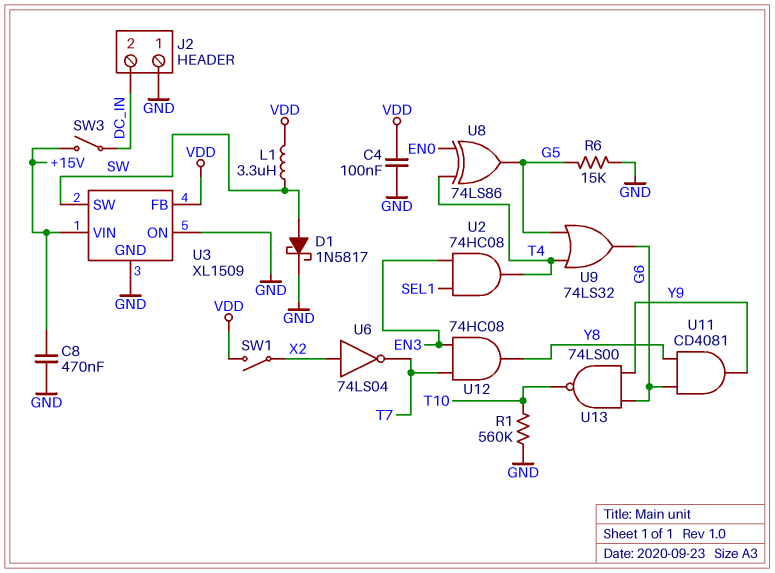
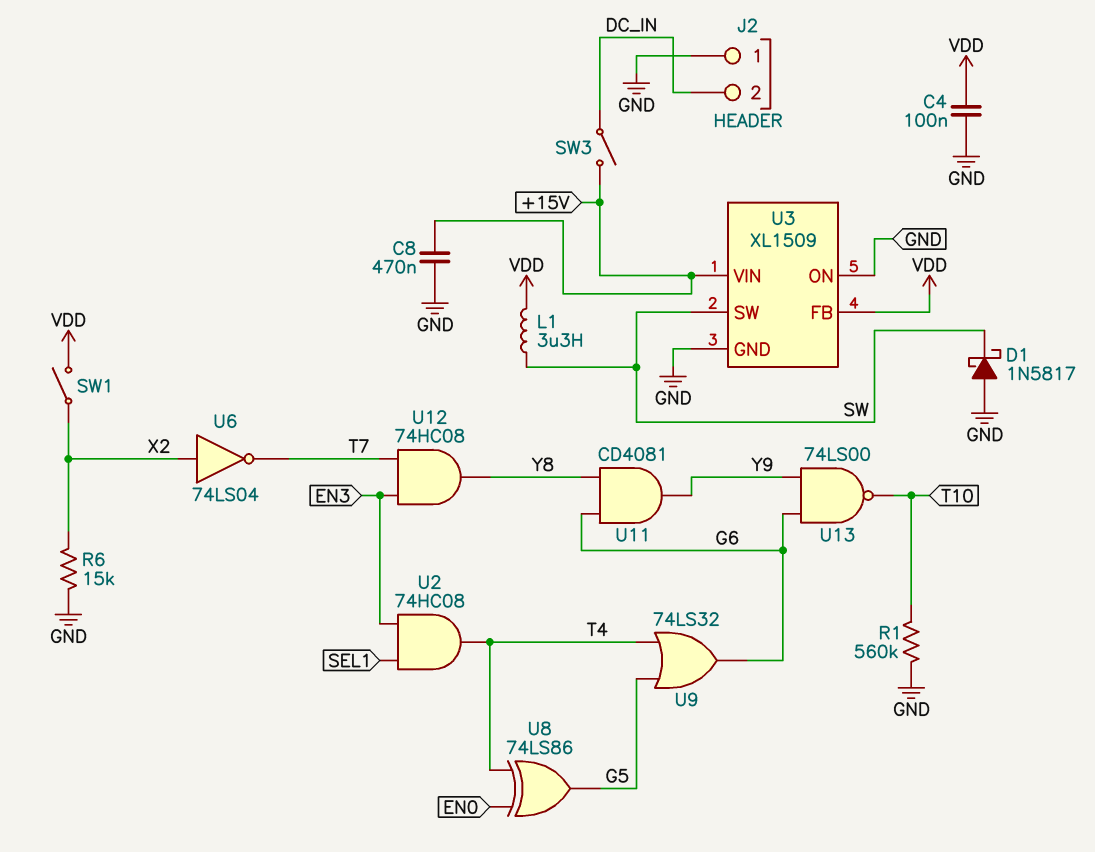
D1: schottky 1N5817 (A SW, K GND) -> schottky 1N5817 (A GND, K SW)
R6: 15k (G5, GND) -> 15k (GND, X2)

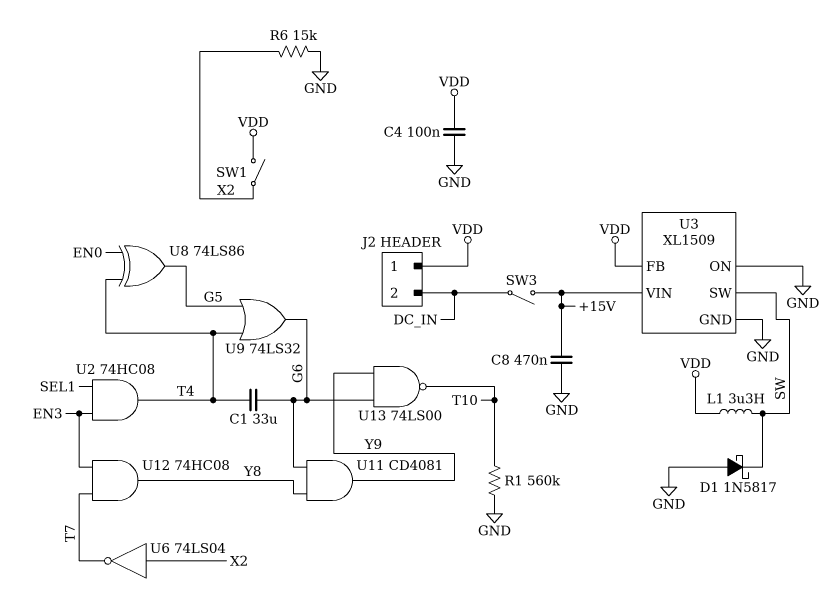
C1: none -> 33uF (G6, T4)
J2 pin 1: GND -> VDD

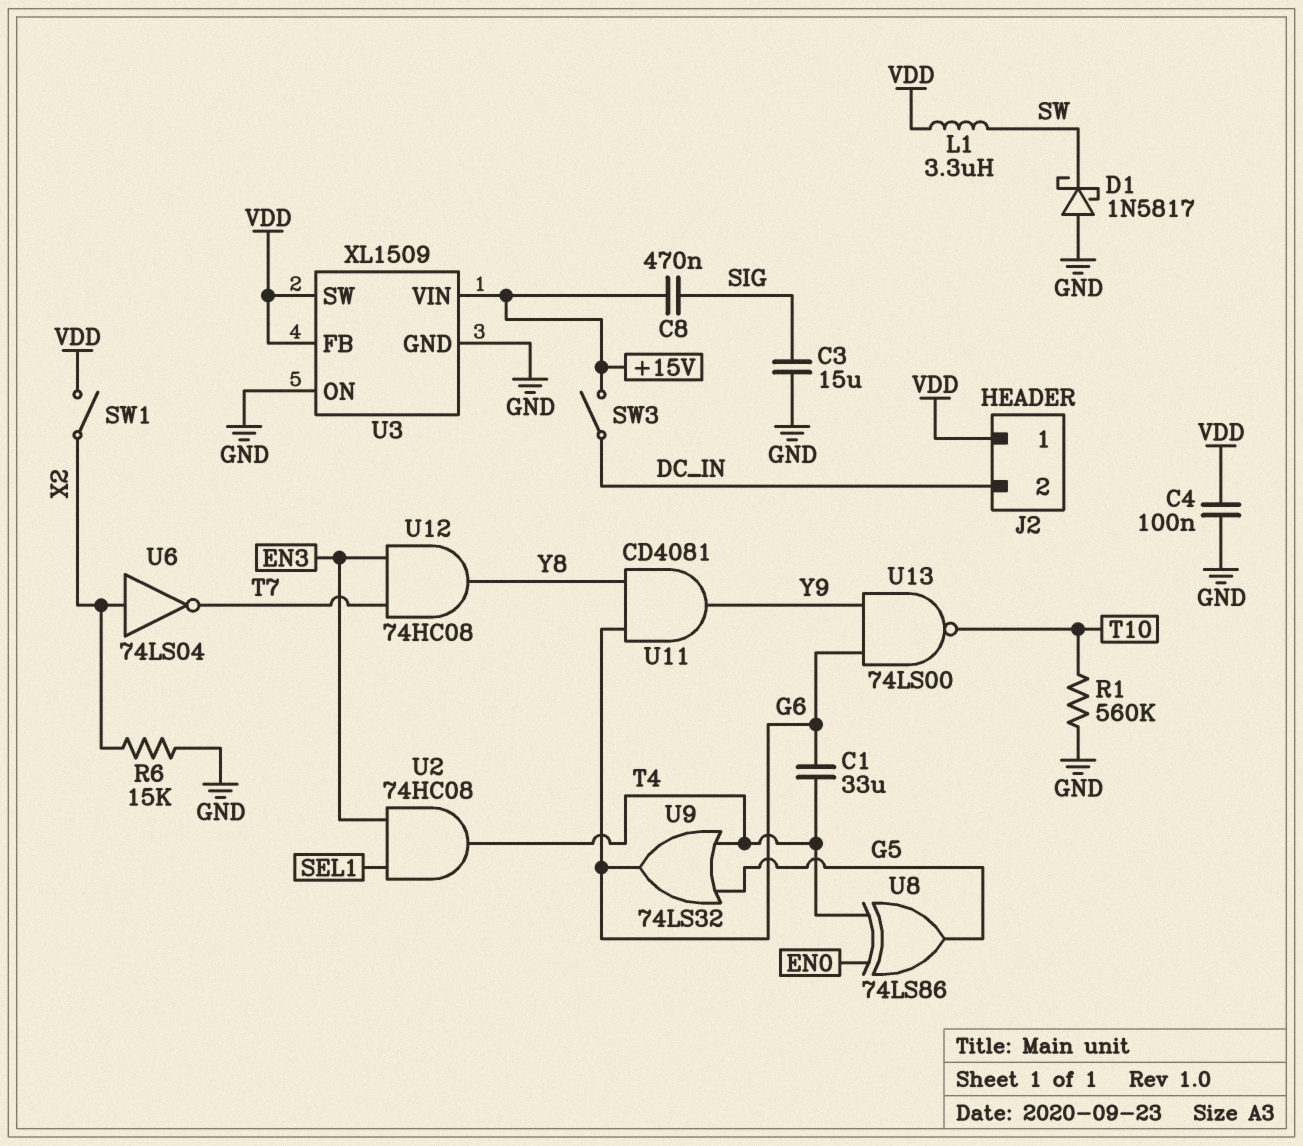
C3: none -> 15uF (GND, SIG)
C8: 470nF (+15V, GND) -> 470nF (+15V, SIG)
U3 pin SW: SW -> VDD

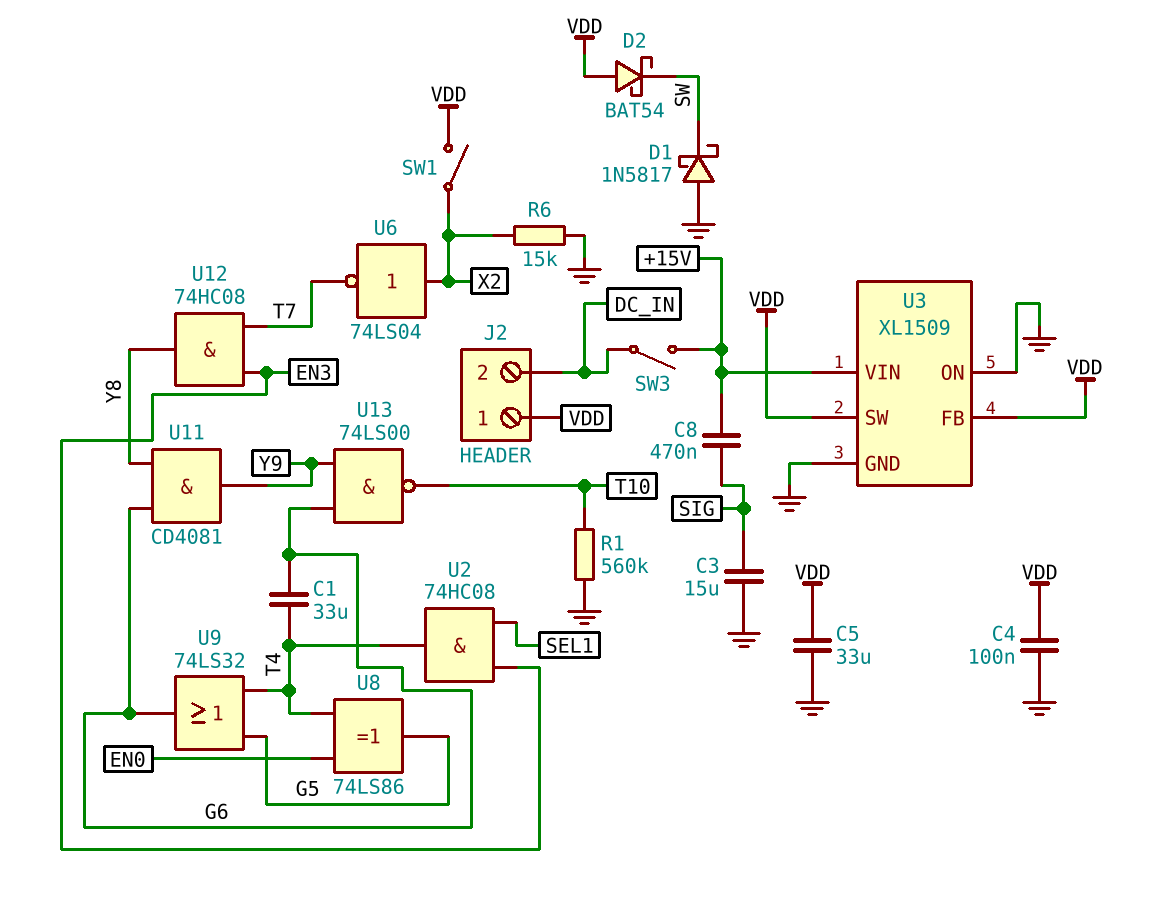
C5: none -> 33uF (GND, VDD)
D2: none -> schottky BAT54 (A VDD, K SW)
L1: 3.3uH (SW, VDD) -> none

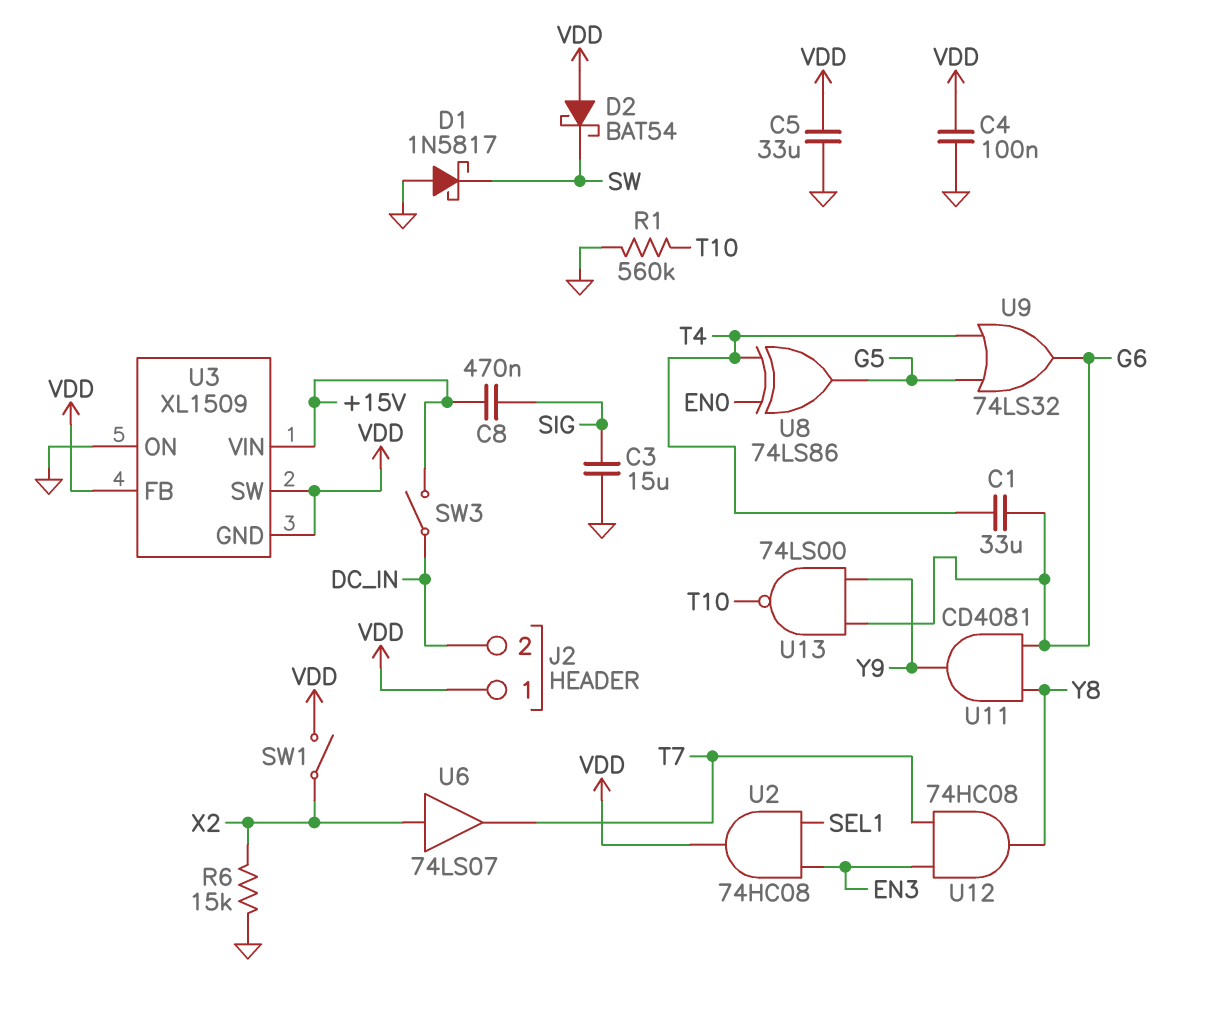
U2: AND 74HC08 (in EN3, in SEL1, out T4) -> AND 74HC08 (in EN3, in SEL1, out VDD)
U3 pin GND: GND -> VDD
U6: NOT 74LS04 (in X2, out T7) -> buffer 74LS07 (in X2, out T7)

